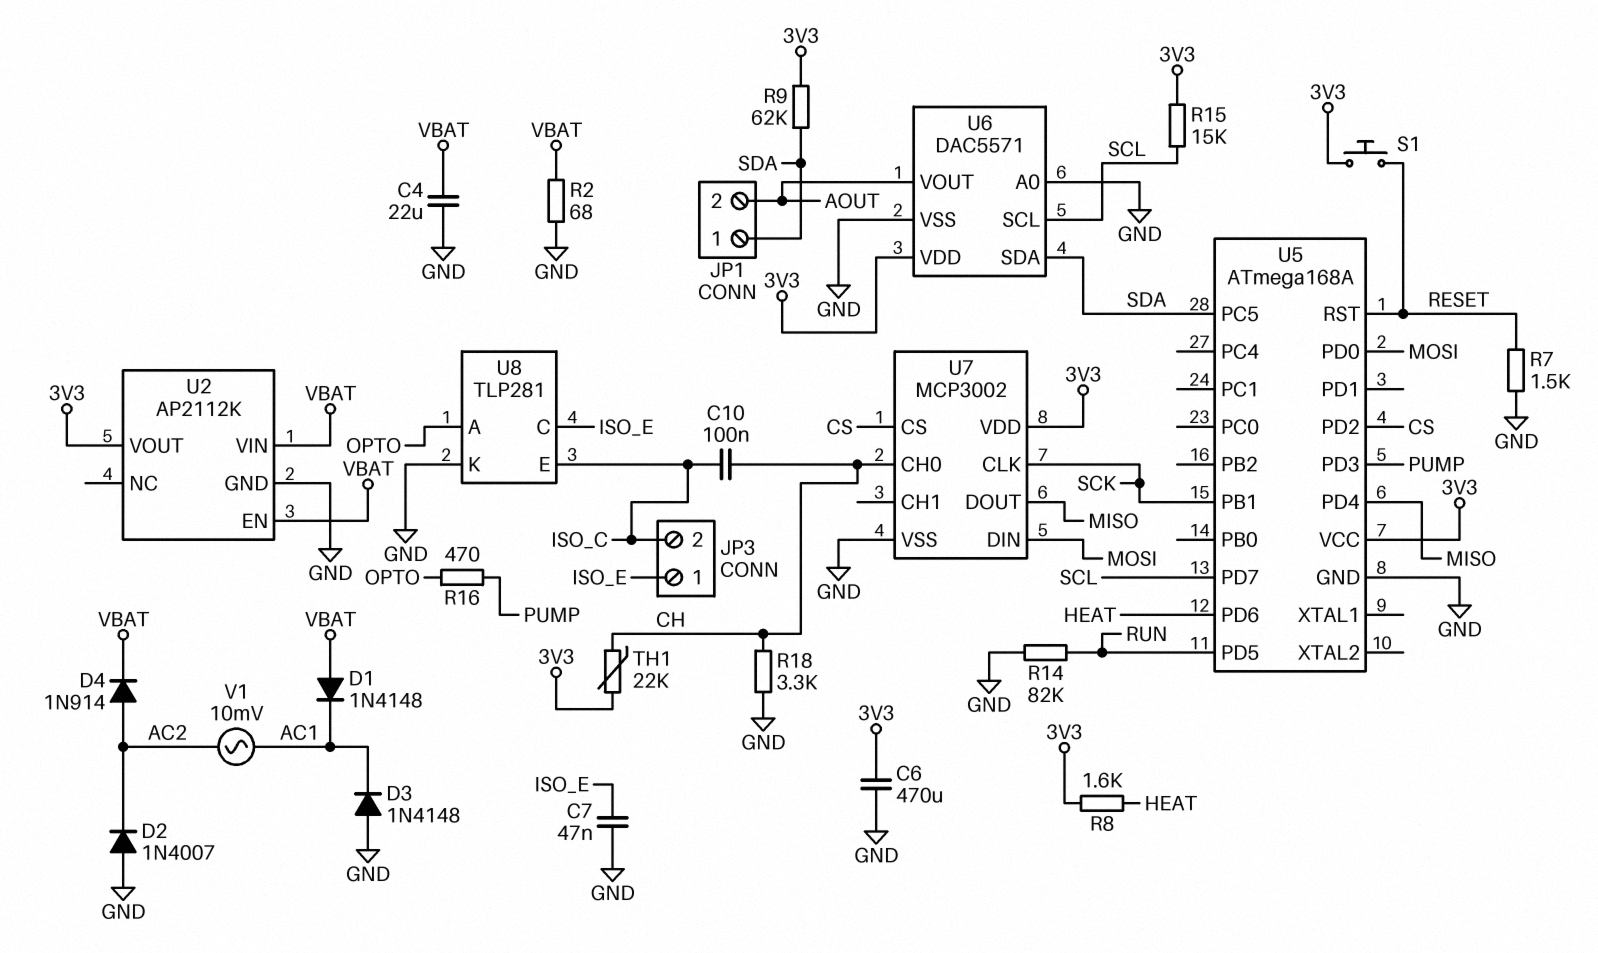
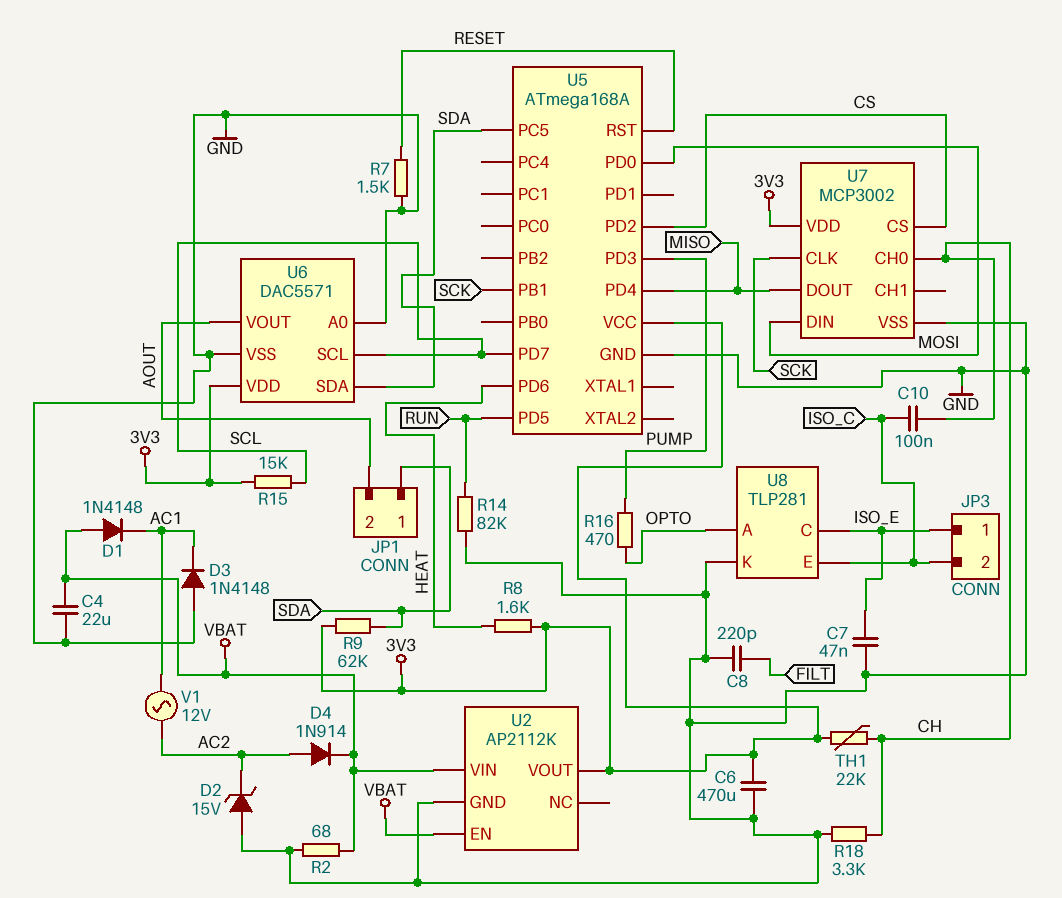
C8: none -> 220pF (FILT, GND)
D2: diode 1N4007 (A GND, K AC2) -> zener 15V (A GND, K AC2)
S1: button (3V3, RESET) -> none
V1: AC 10mV (AC1, AC2) -> AC 12V (AC1, AC2)

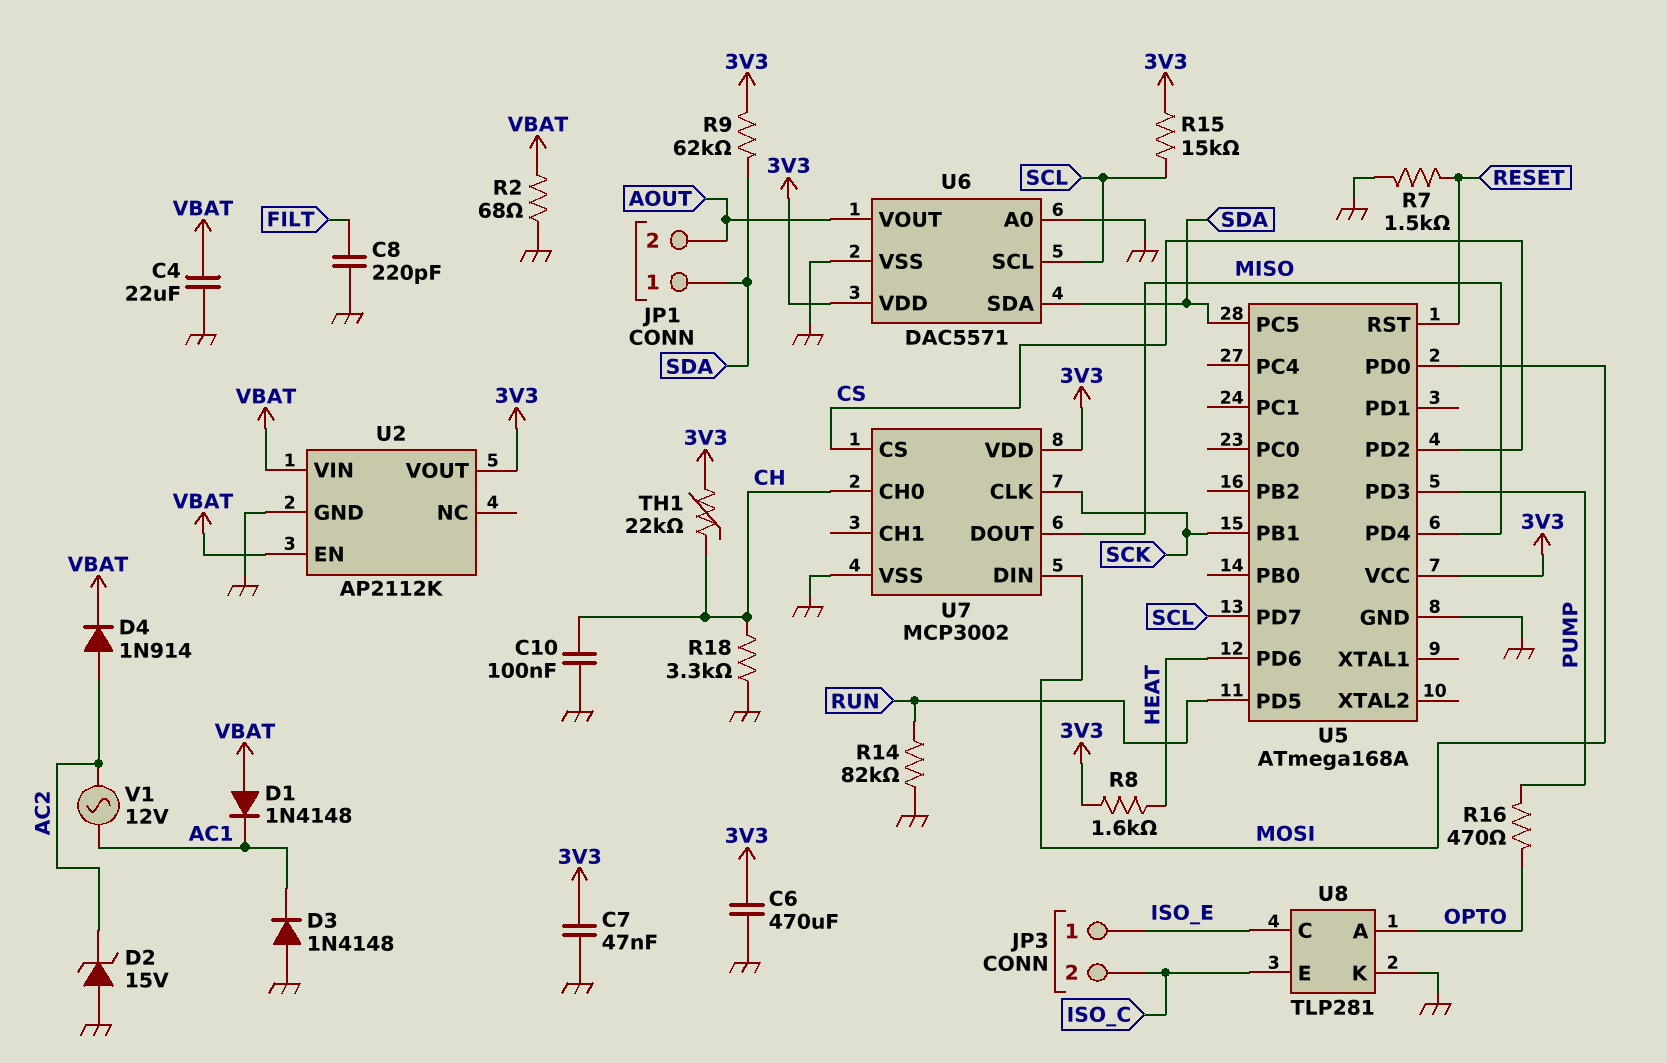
C7: 47nF (GND, ISO_E) -> 47nF (3V3, GND)
C10: 100nF (CH, ISO_C) -> 100nF (CH, GND)

